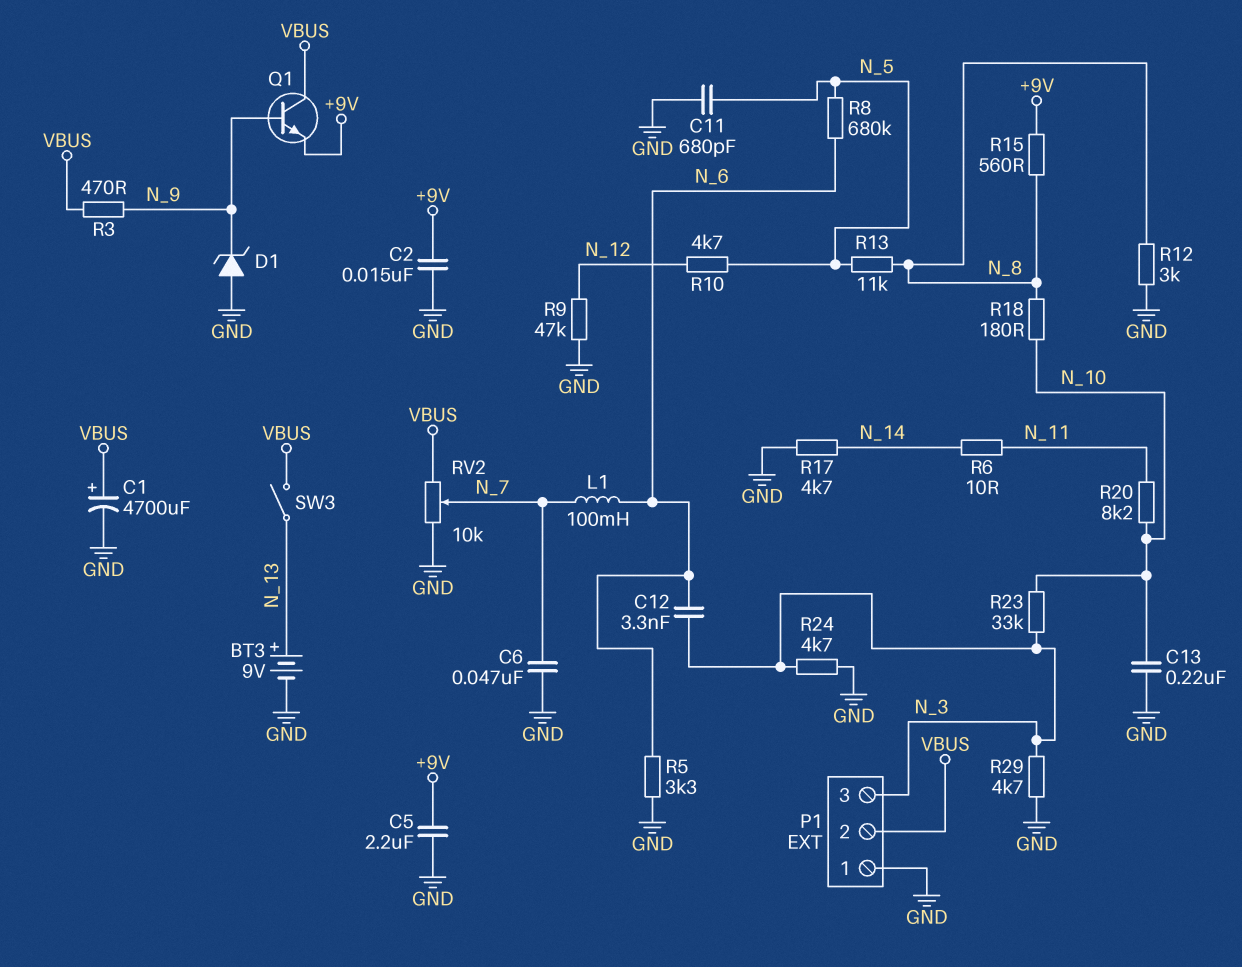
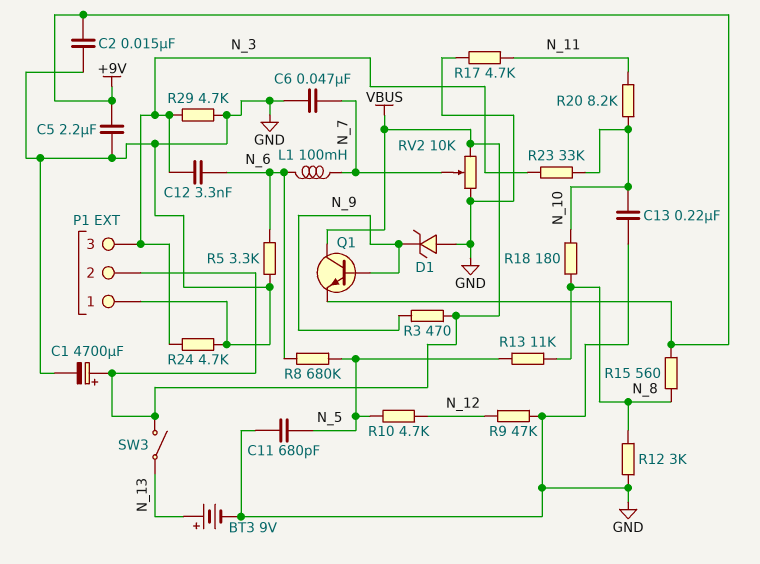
R6: 10 (N_11, N_14) -> none
R17: 4.7k (GND, N_14) -> 4.7k (GND, N_11)

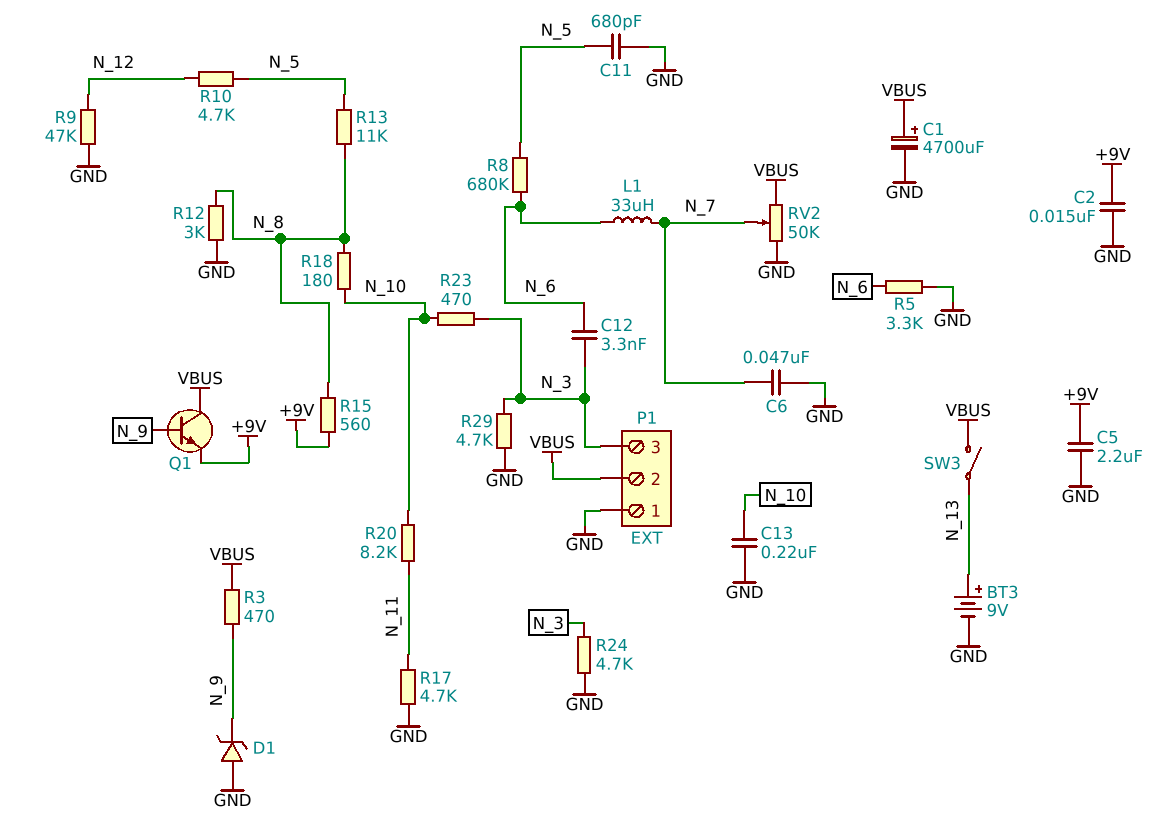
L1: 100mH (N_6, N_7) -> 33uH (N_6, N_7)
R23: 33k (N_3, N_10) -> 470 (N_3, N_10)
RV2: 10k (GND, VBUS, wiper N_7) -> 50k (GND, VBUS, wiper N_7)

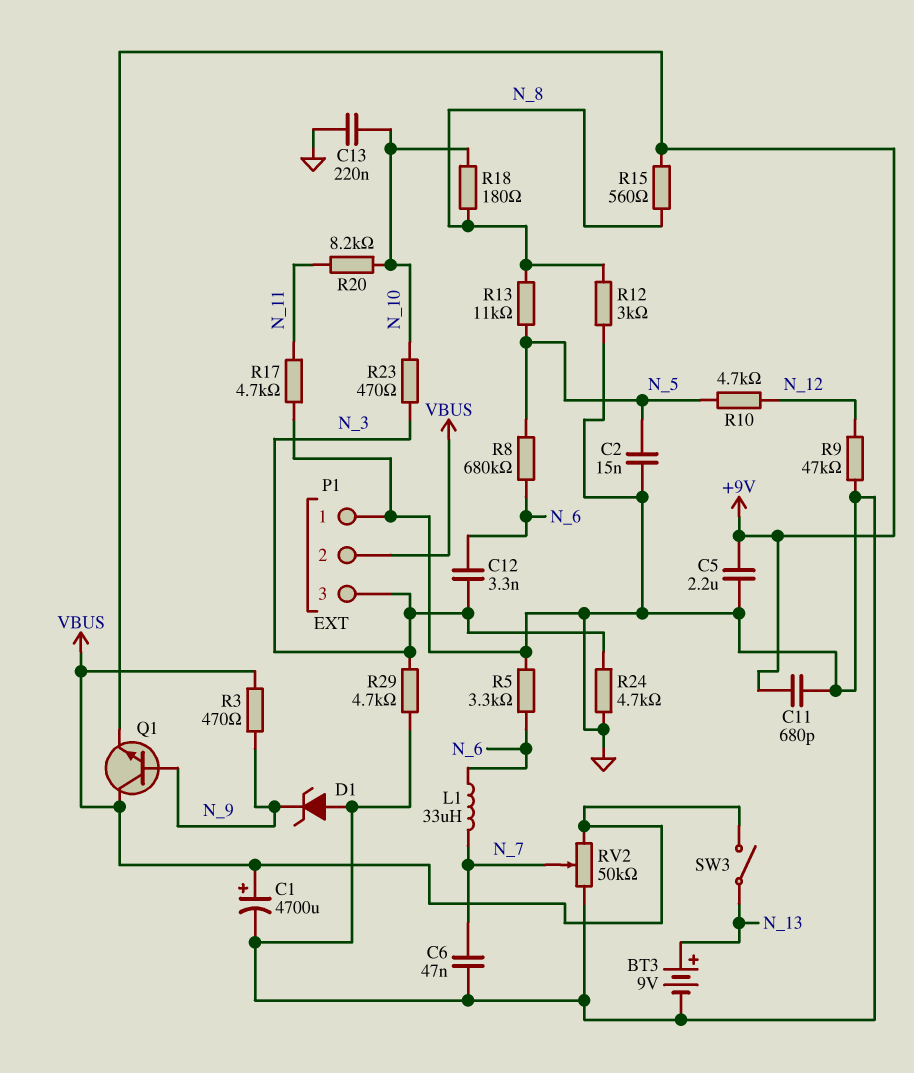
C2: 15nF (+9V, GND) -> 15nF (GND, N_5)
C11: 680pF (GND, N_5) -> 680pF (+9V, GND)

